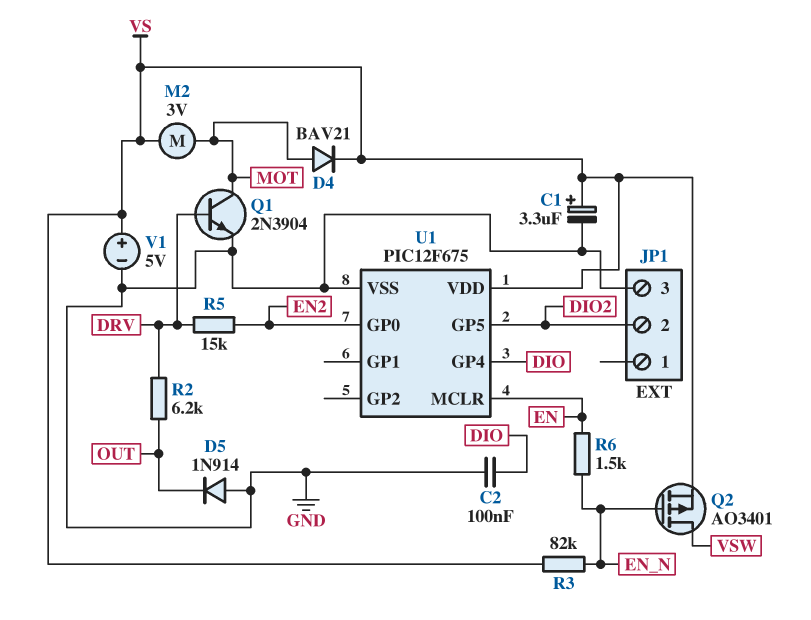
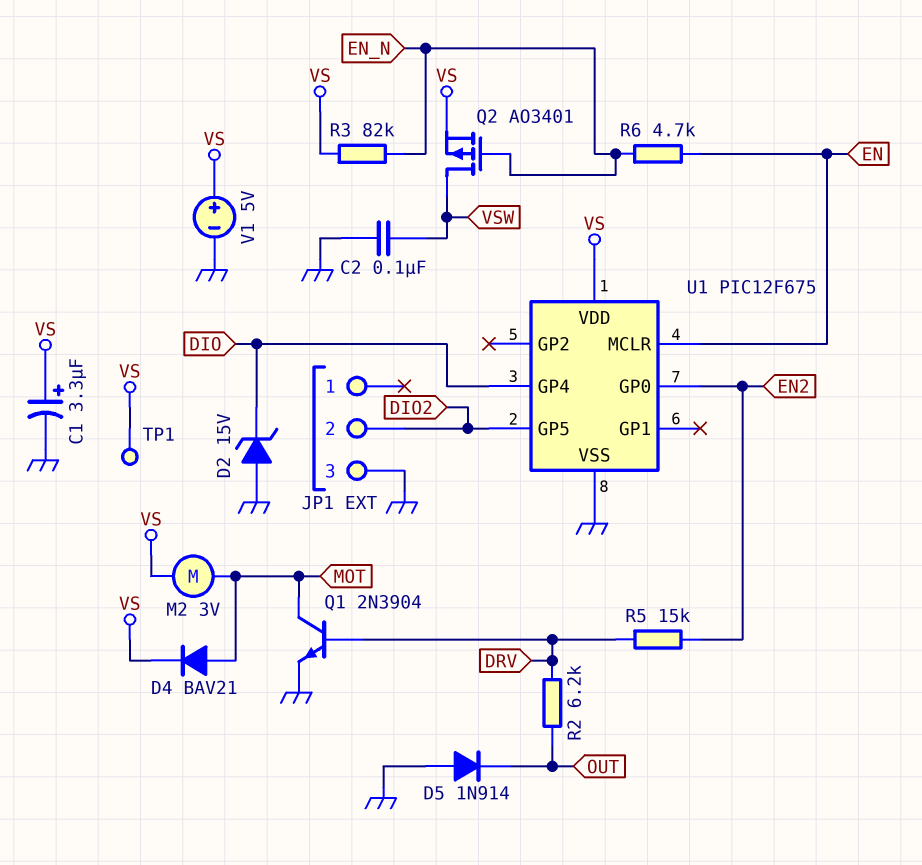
C2: 100nF (DIO, GND) -> 100nF (GND, VSW)
D2: none -> zener 15V (A GND, K DIO)
R6: 1.5k (EN, EN_N) -> 4.7k (EN, EN_N)
TP1: none -> test point (VS)

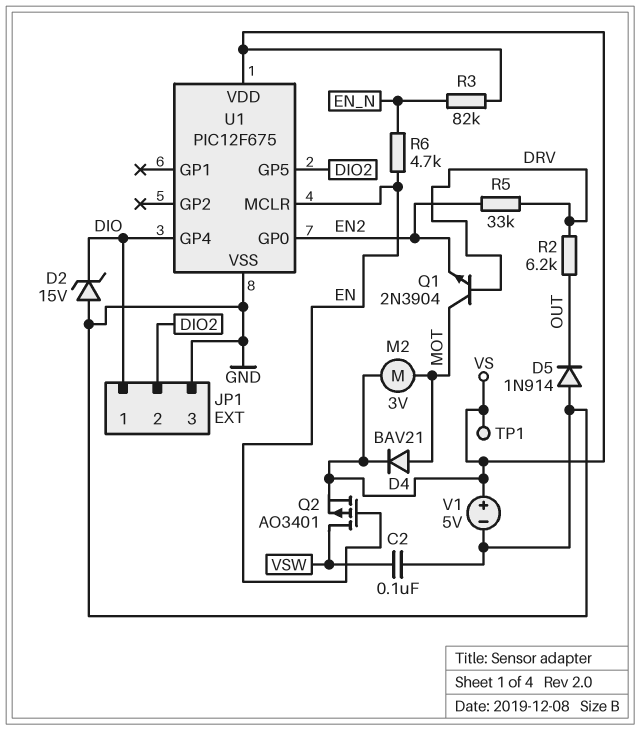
C1: 3.3uF (plus VS, minus GND) -> none
JP1 pin 1: none -> DIO
Q1: NPN 2N3904 (B DRV, C MOT, E GND) -> NPN 2N3904 (B DRV, C MOT, E EN2)
Q2: PMOS AO3401 (G EN_N, D VSW, S VS) -> PMOS AO3401 (G EN, D VSW, S VS)
R5: 15k (DRV, EN2) -> 33k (DRV, EN2)

